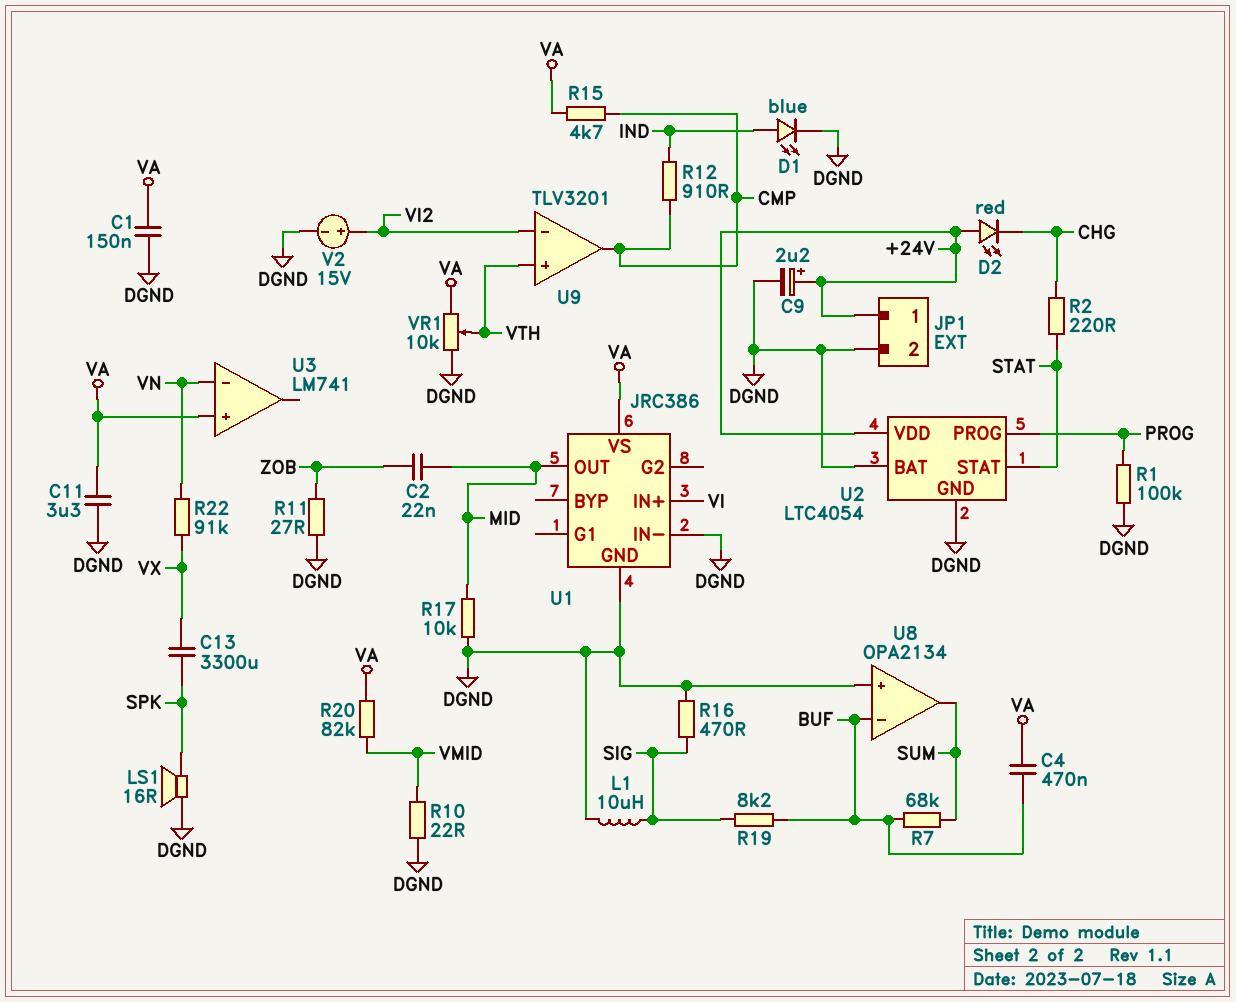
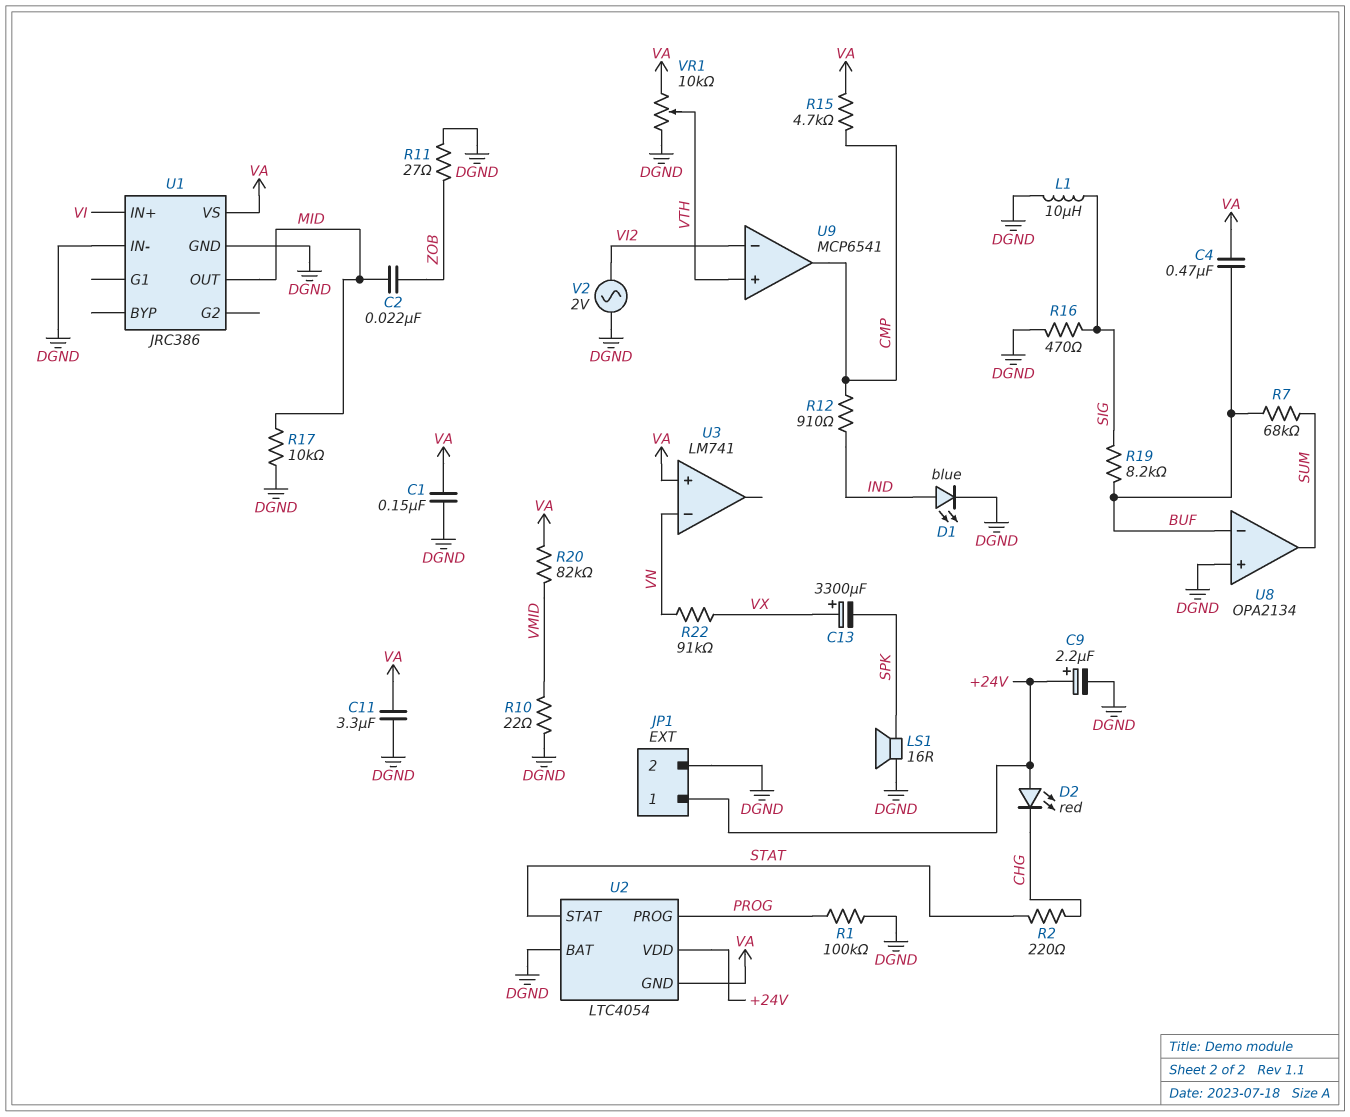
C13: 3300uF (SPK, VX) -> 3300uF (plus VX, minus SPK)
U2 pin GND: DGND -> VA
U9: TLV3201 -> MCP6541
V2: 15V (plus VI2, minus DGND) -> AC 2V (DGND, VI2)

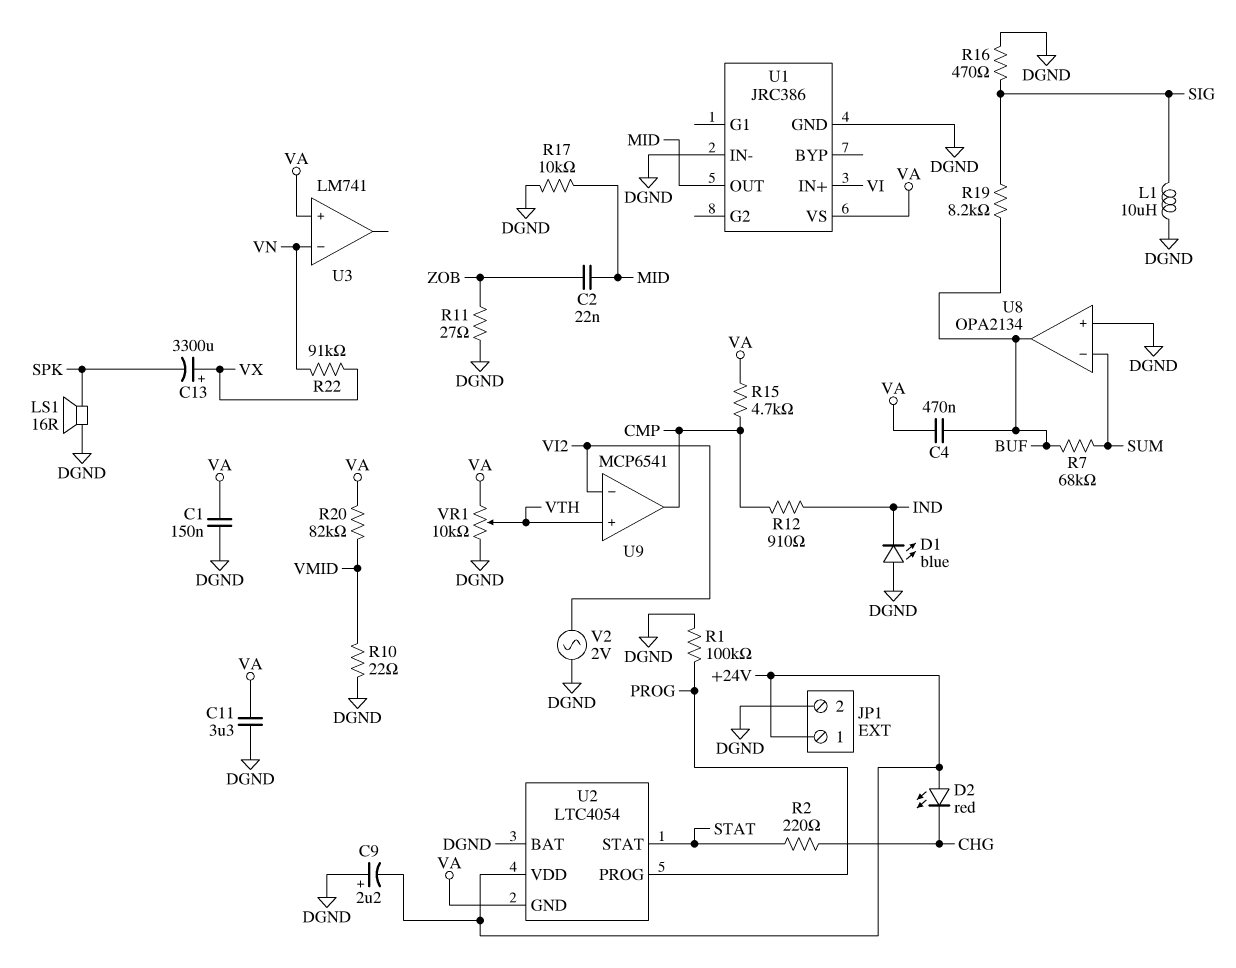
C9: 2.2uF (plus +24V, minus DGND) -> 2.2uF (plus DGND, minus +24V)
D1: LED blue (A IND, K DGND) -> LED blue (A DGND, K IND)
U8 pin in-: BUF -> SUM
U8 pin out: SUM -> BUF

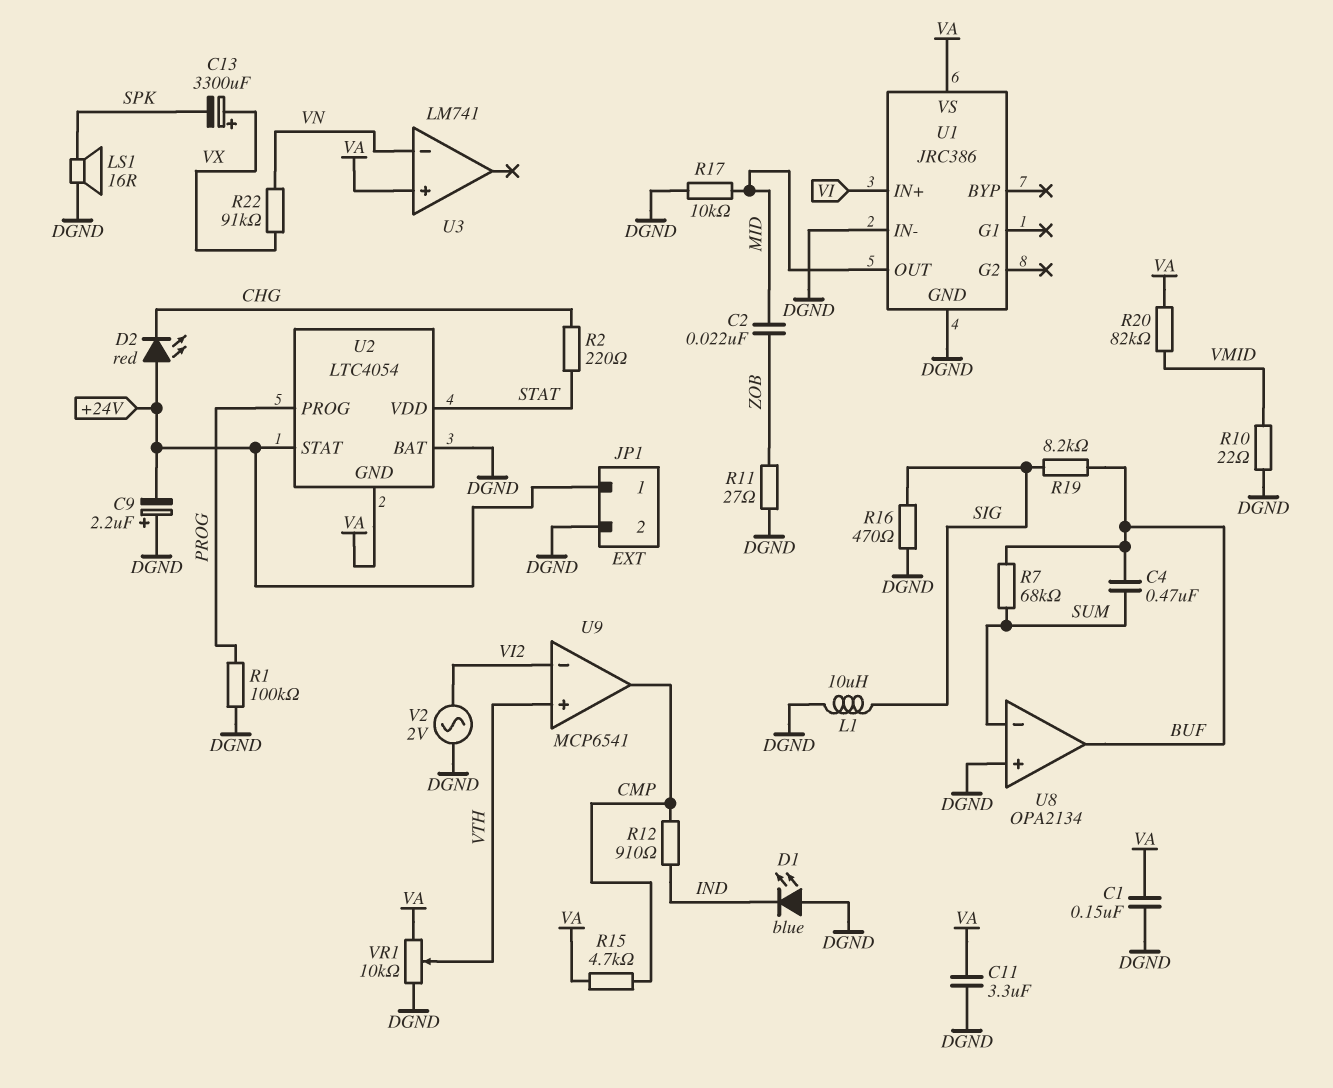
C4: 470nF (BUF, VA) -> 470nF (BUF, SUM)
U2 pin STAT: STAT -> +24V
U2 pin VDD: +24V -> STAT

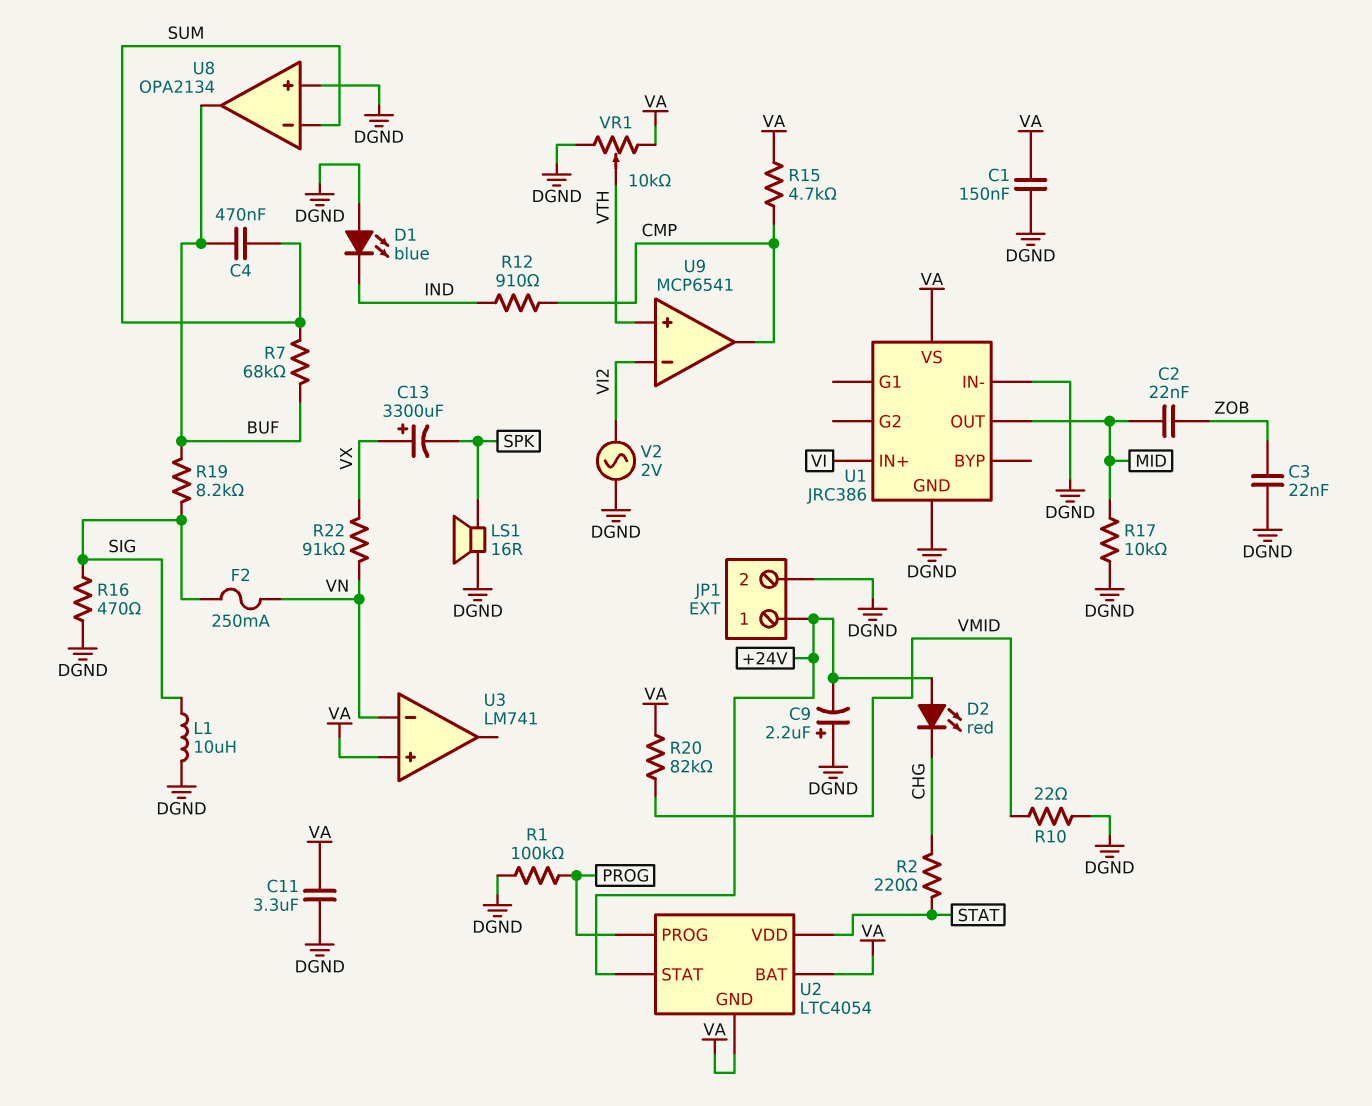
C3: none -> 22nF (DGND, ZOB)
F2: none -> 250mA (SIG, VN)
R11: 27 (DGND, ZOB) -> none
U2 pin BAT: DGND -> VA

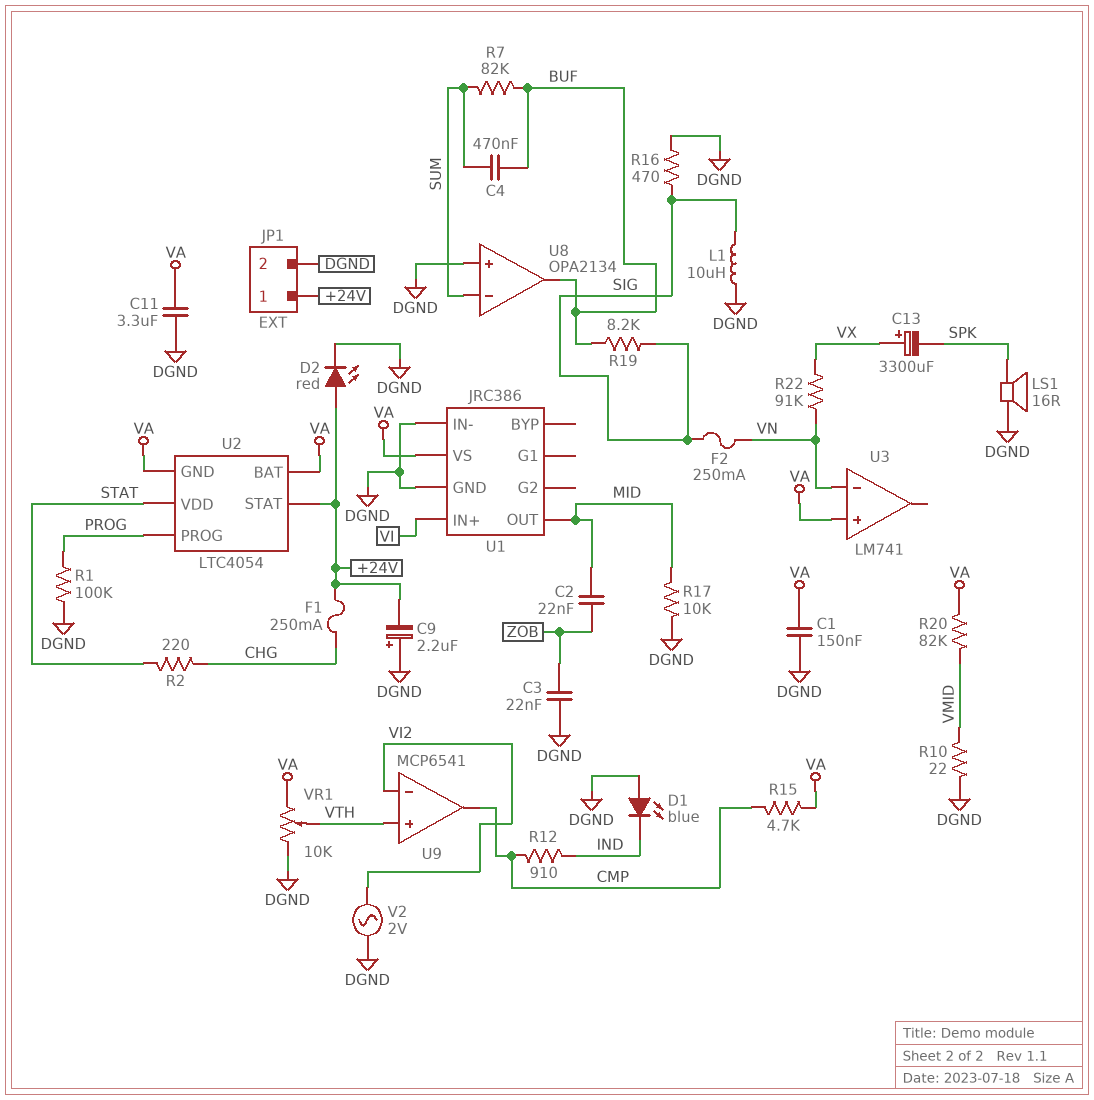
D2: LED red (A +24V, K CHG) -> LED red (A +24V, K DGND)
F1: none -> 250mA (+24V, CHG)
R7: 68k (BUF, SUM) -> 82k (BUF, SUM)

